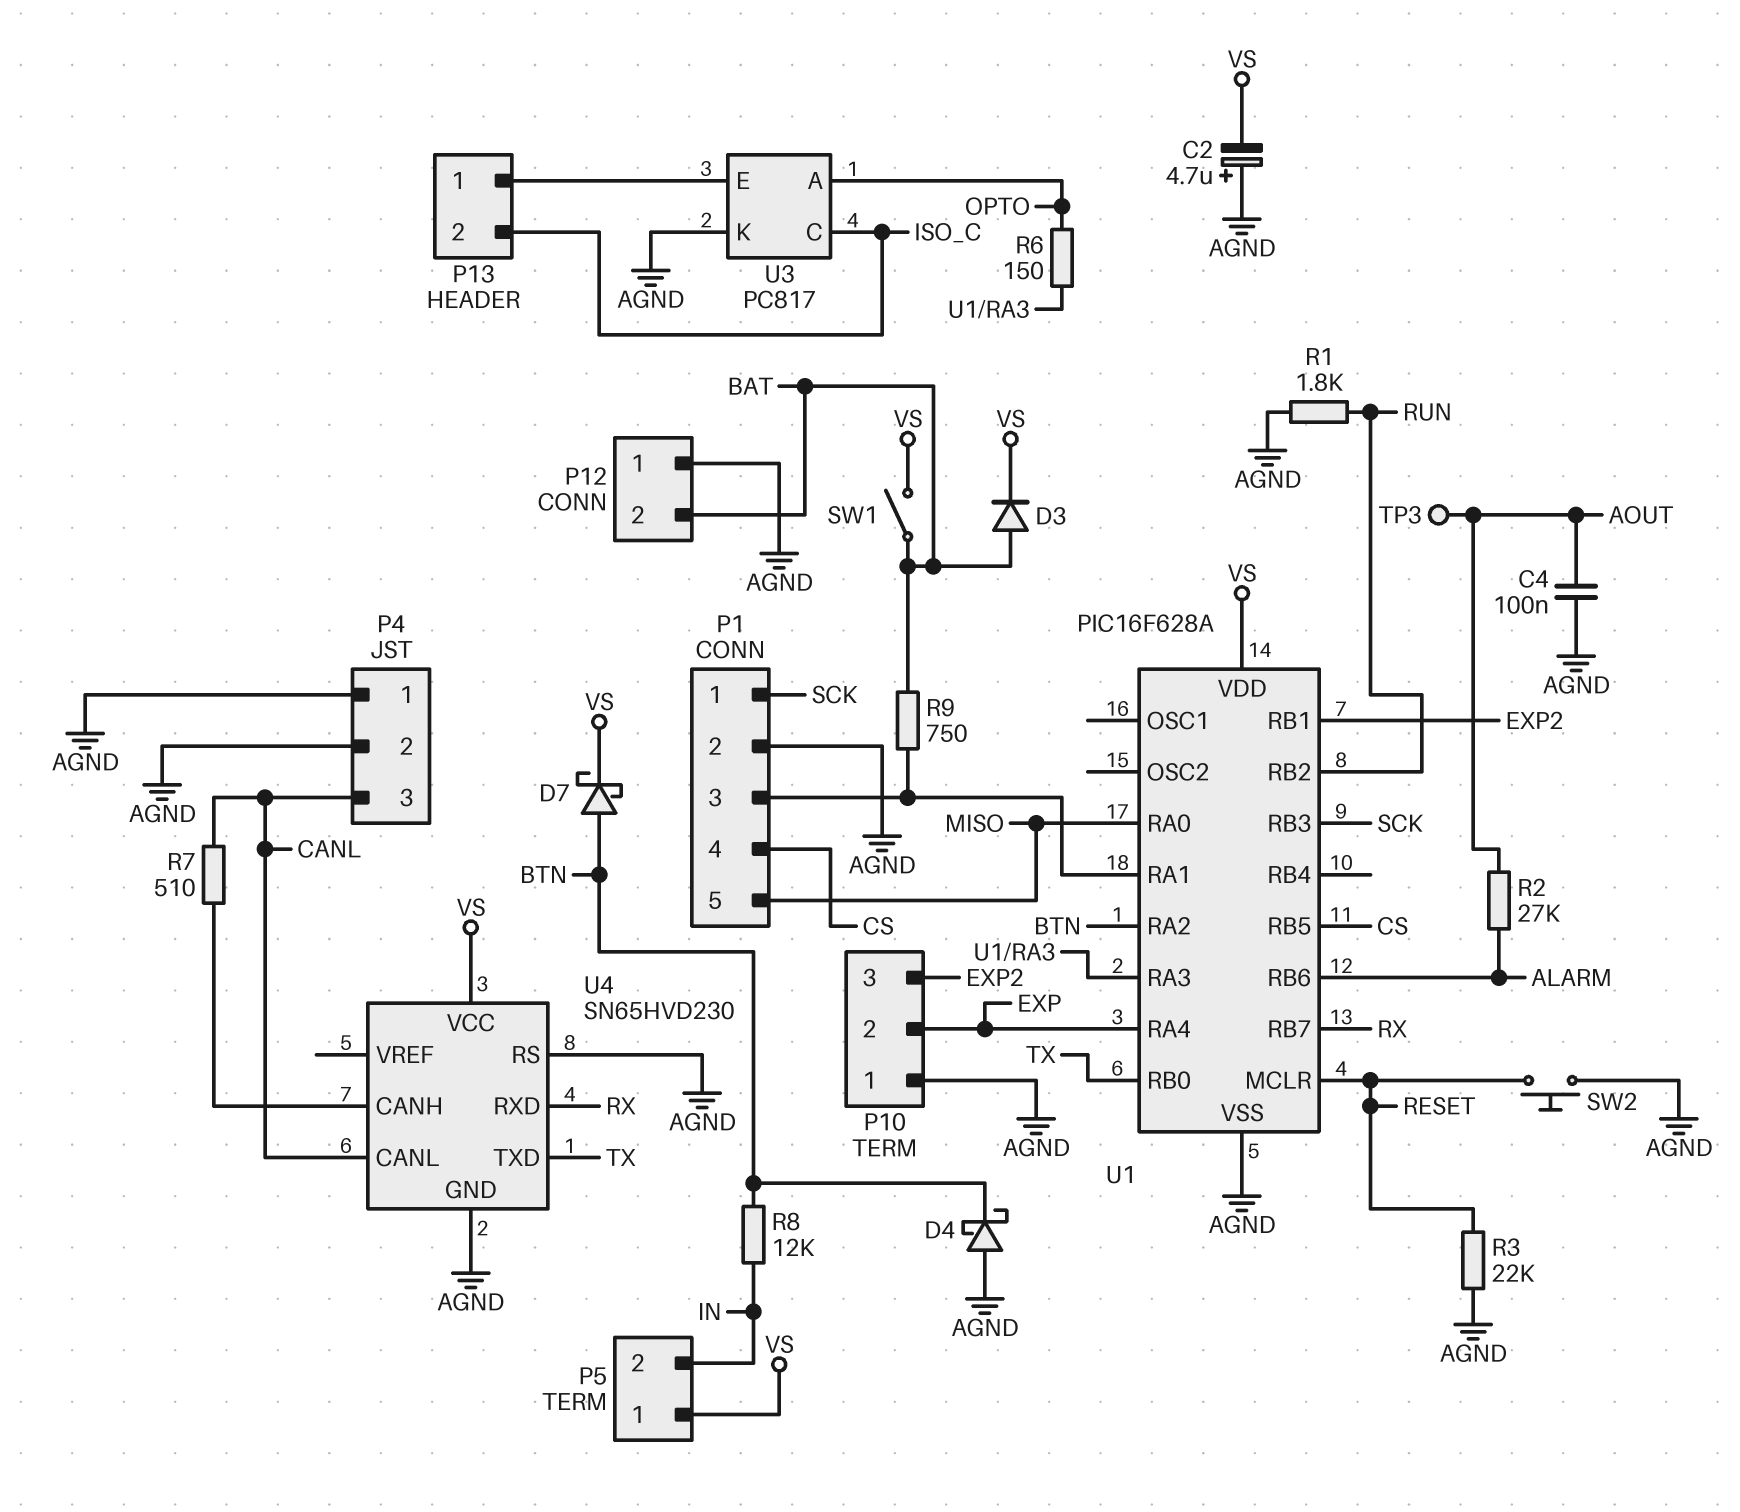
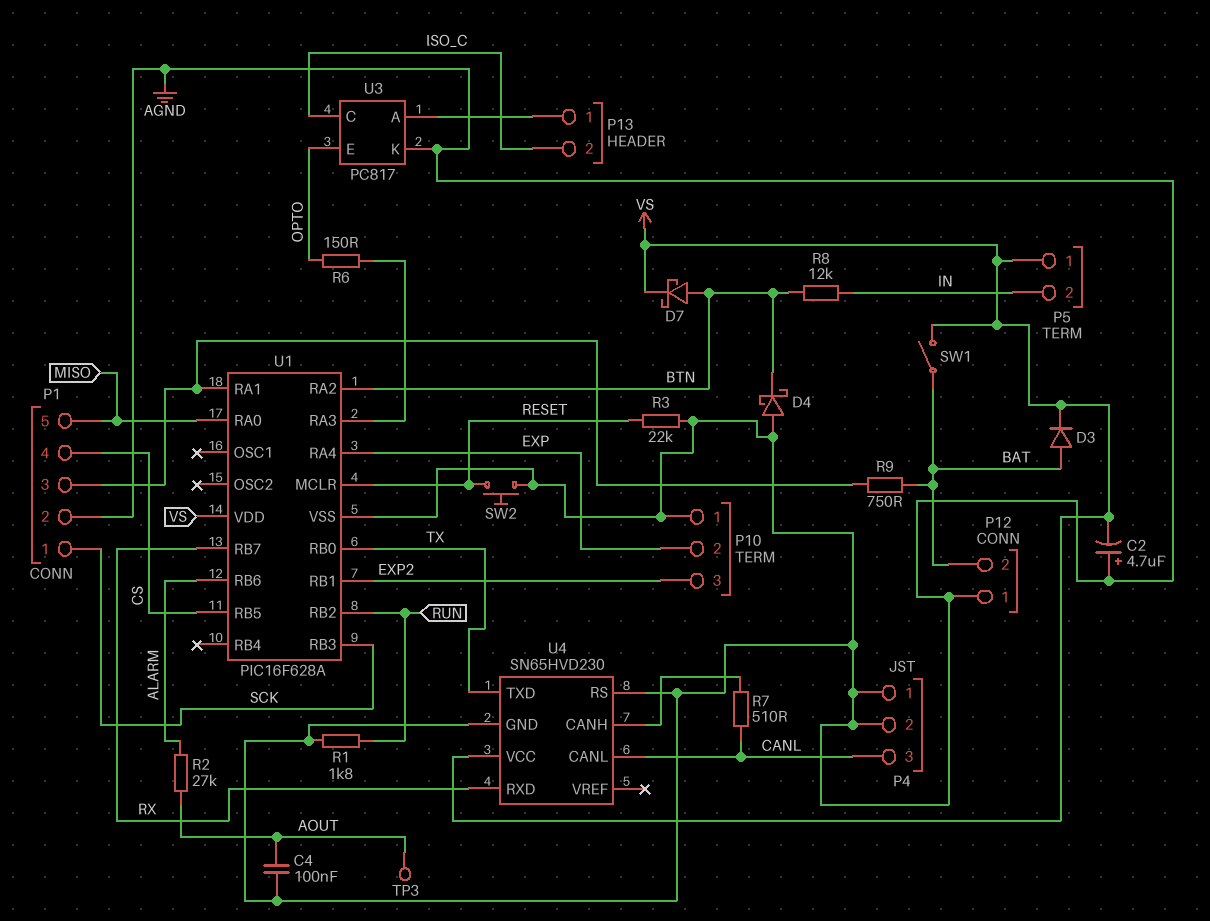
U3 pin A: OPTO -> P13/1
U3 pin E: P13/1 -> OPTO

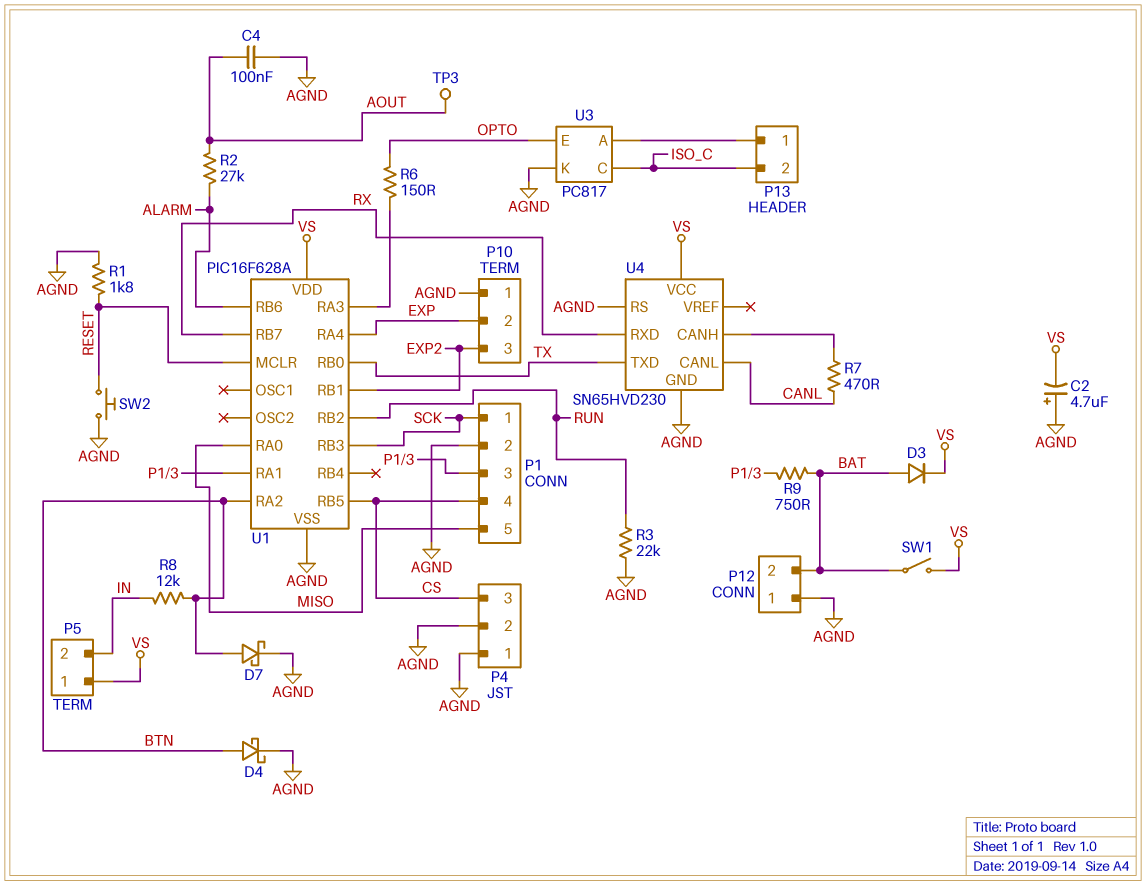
D4: schottky (A AGND, K BTN) -> schottky (A BTN, K AGND)
D7: schottky (A BTN, K VS) -> schottky (A BTN, K AGND)
P4 pin 3: CANL -> CS
R1: 1.8k (AGND, RUN) -> 1.8k (AGND, RESET)
R3: 22k (AGND, RESET) -> 22k (AGND, RUN)
R7: 510 (CANL, U4/CANH) -> 470 (CANL, U4/CANH)

